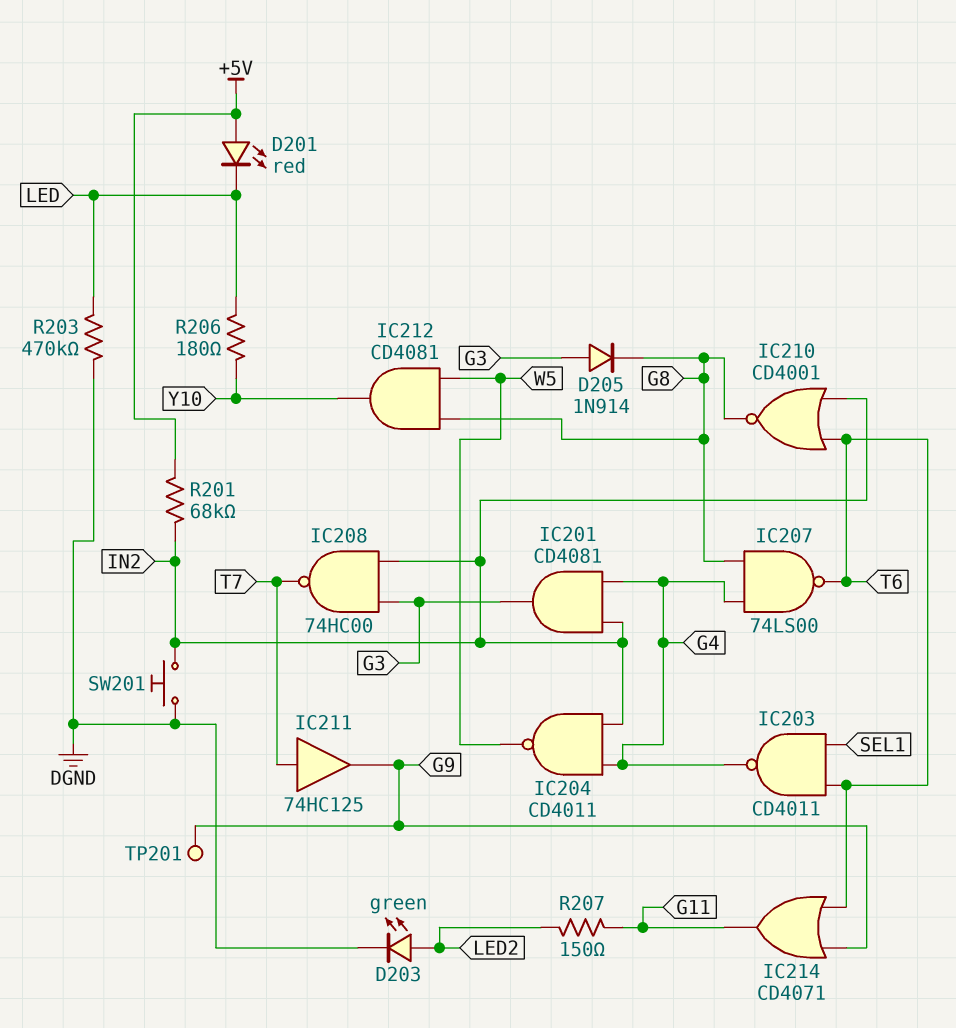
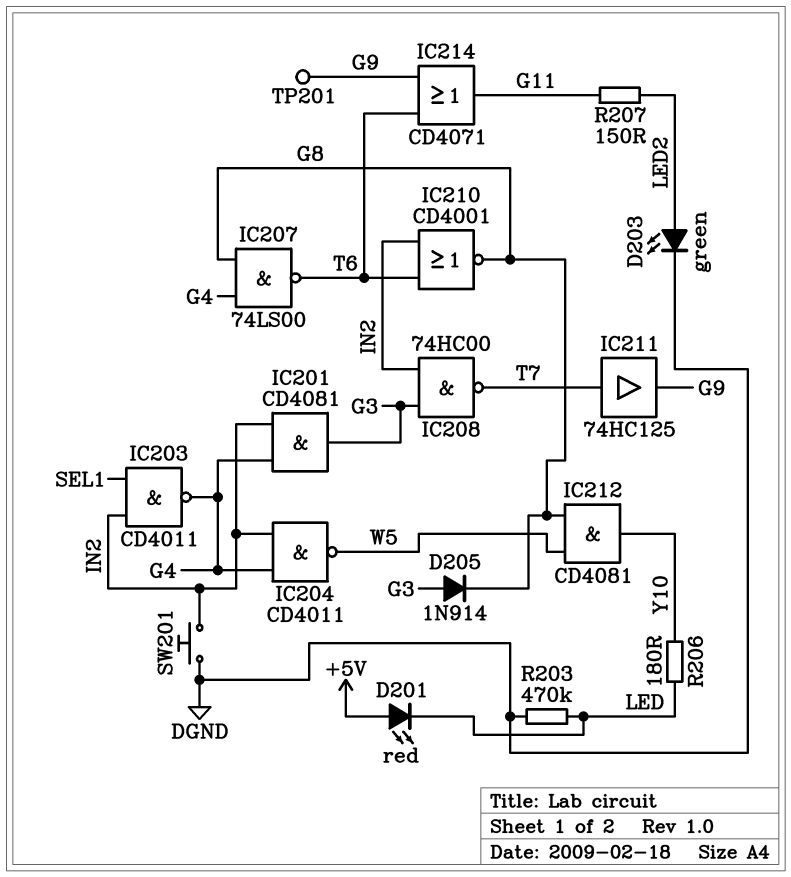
IC203: NAND CD4011 (in SEL1, in T6, out G4) -> NAND CD4011 (in IN2, in SEL1, out G4)
R201: 68k (+5V, IN2) -> none

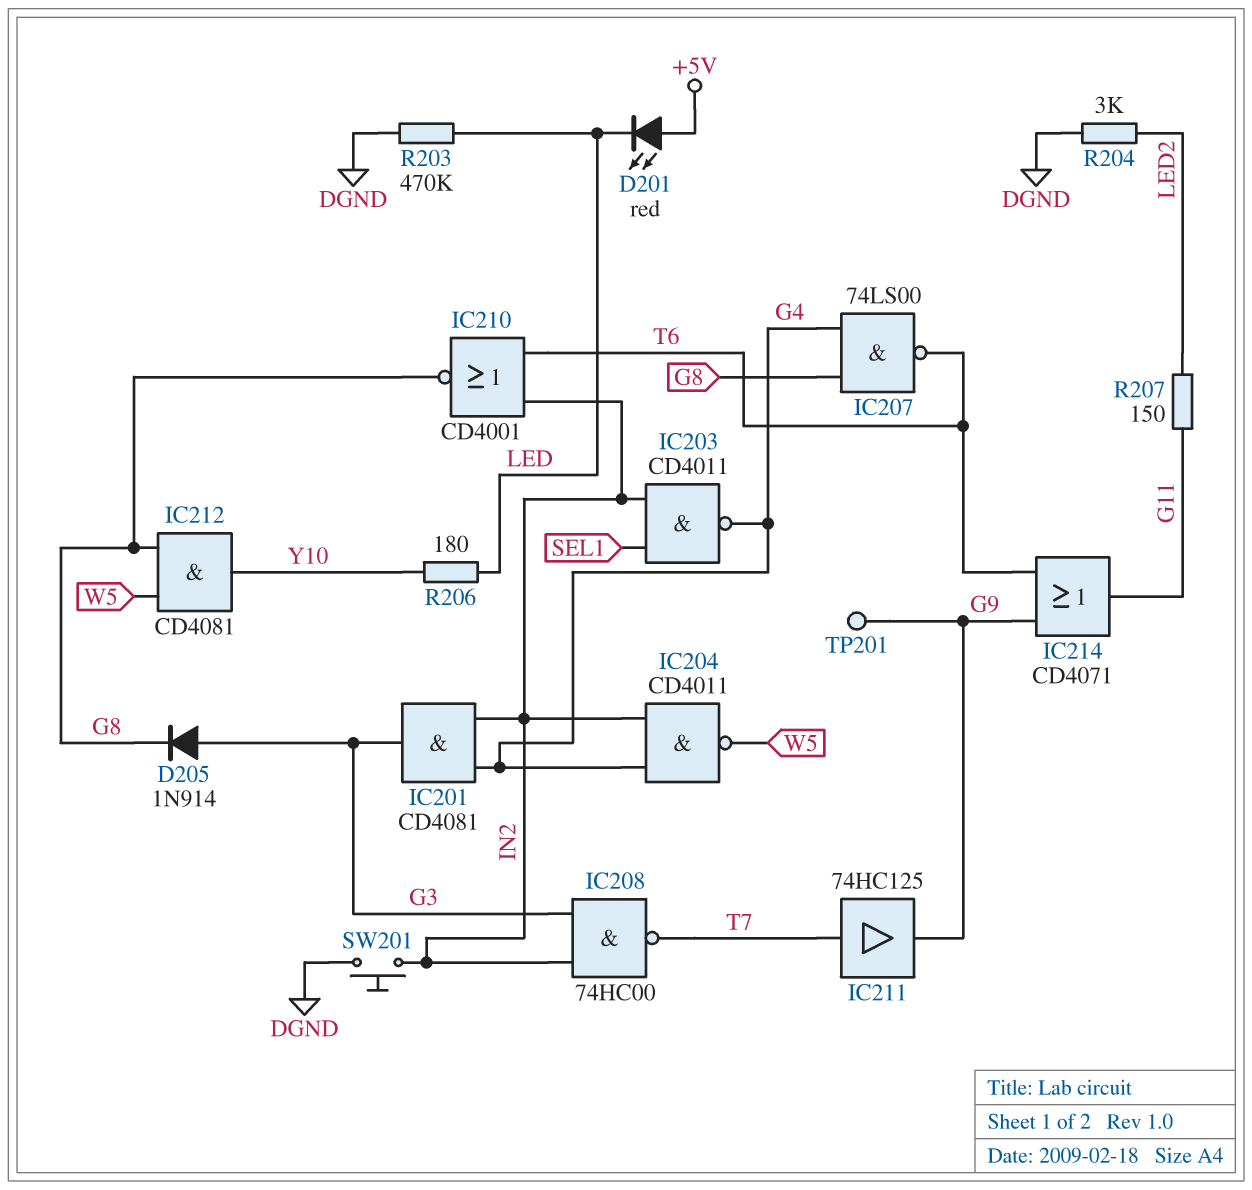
D203: LED green (A LED2, K DGND) -> none
R204: none -> 3k (DGND, LED2)

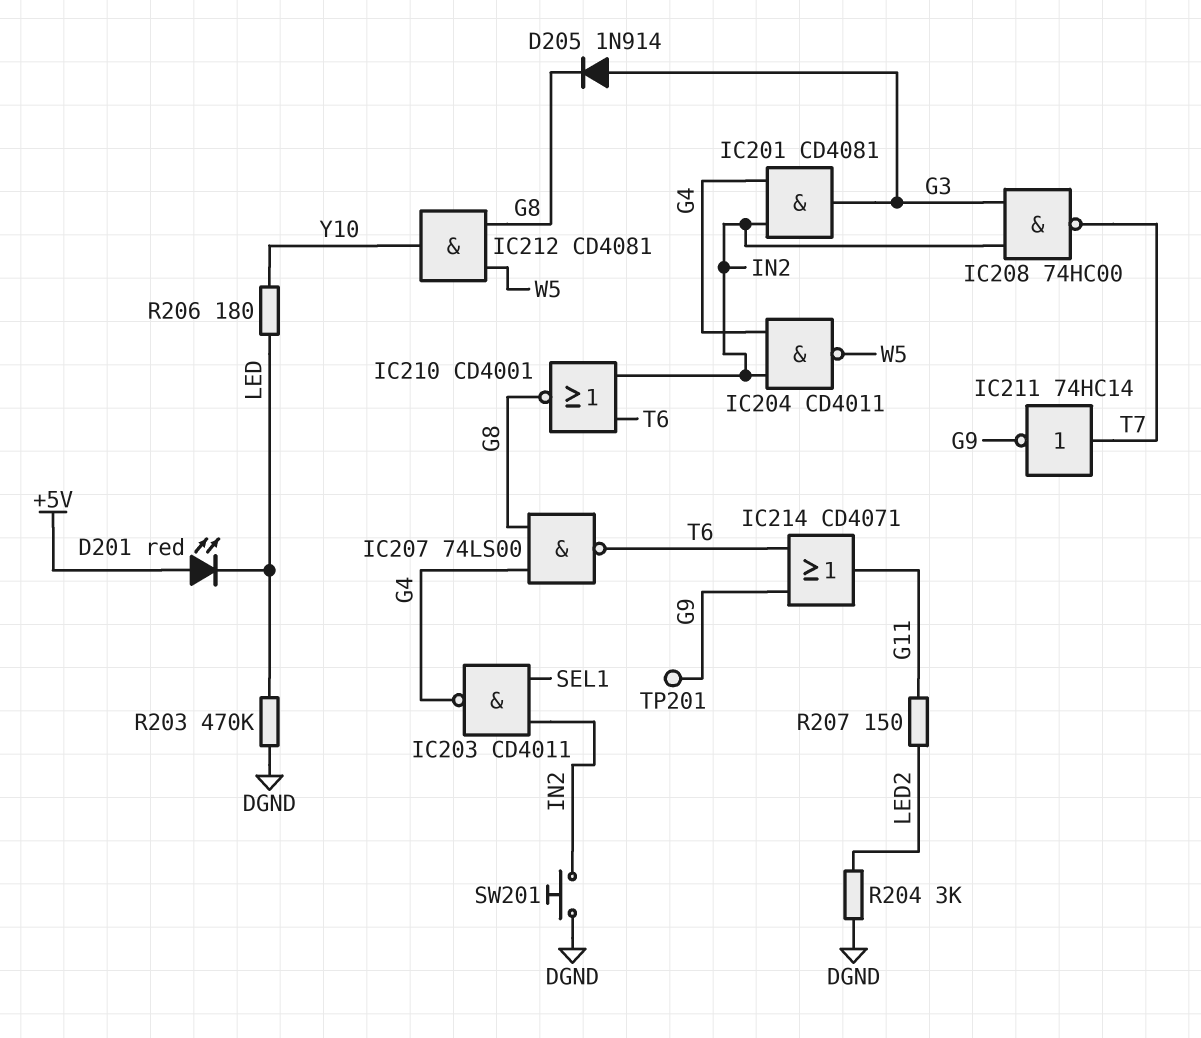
IC211: buffer 74HC125 (in T7, out G9) -> NOT 74HC14 (in T7, out G9)

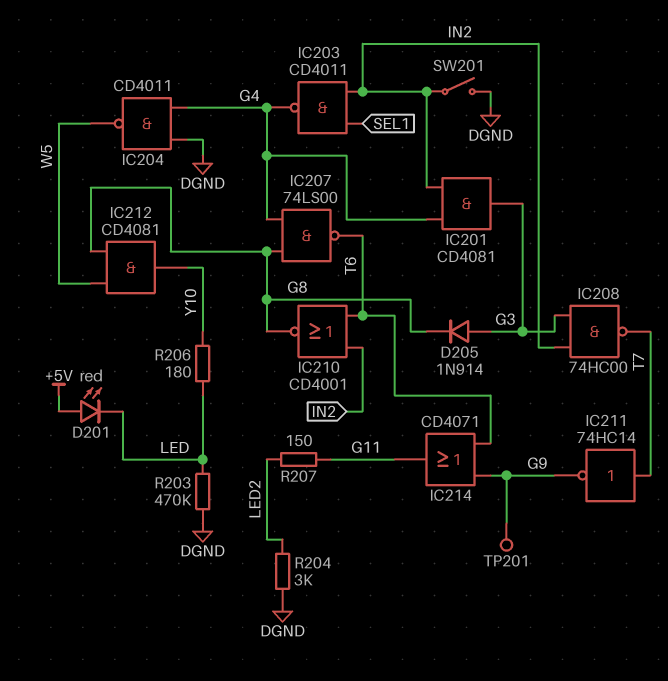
IC204: NAND CD4011 (in G4, in IN2, out W5) -> NAND CD4011 (in DGND, in G4, out W5)
SW201: button (DGND, IN2) -> switch (DGND, IN2)

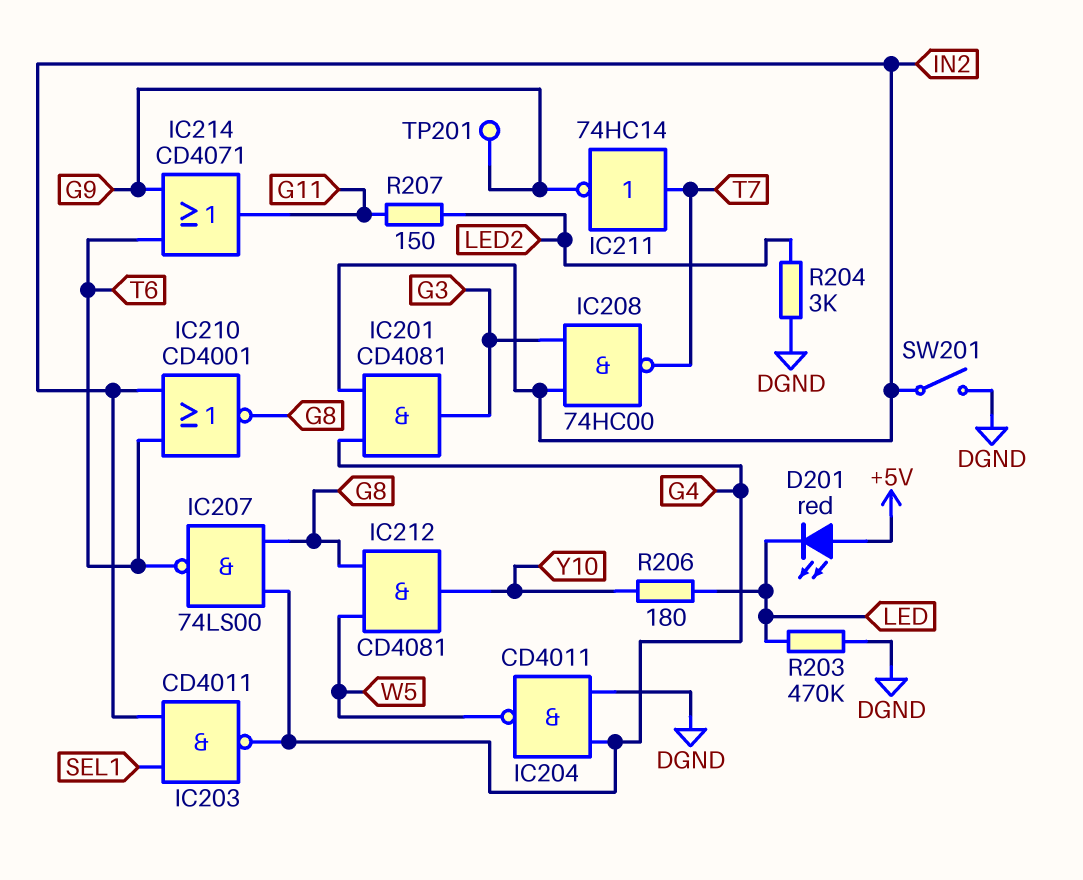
D205: diode 1N914 (A G3, K G8) -> none

